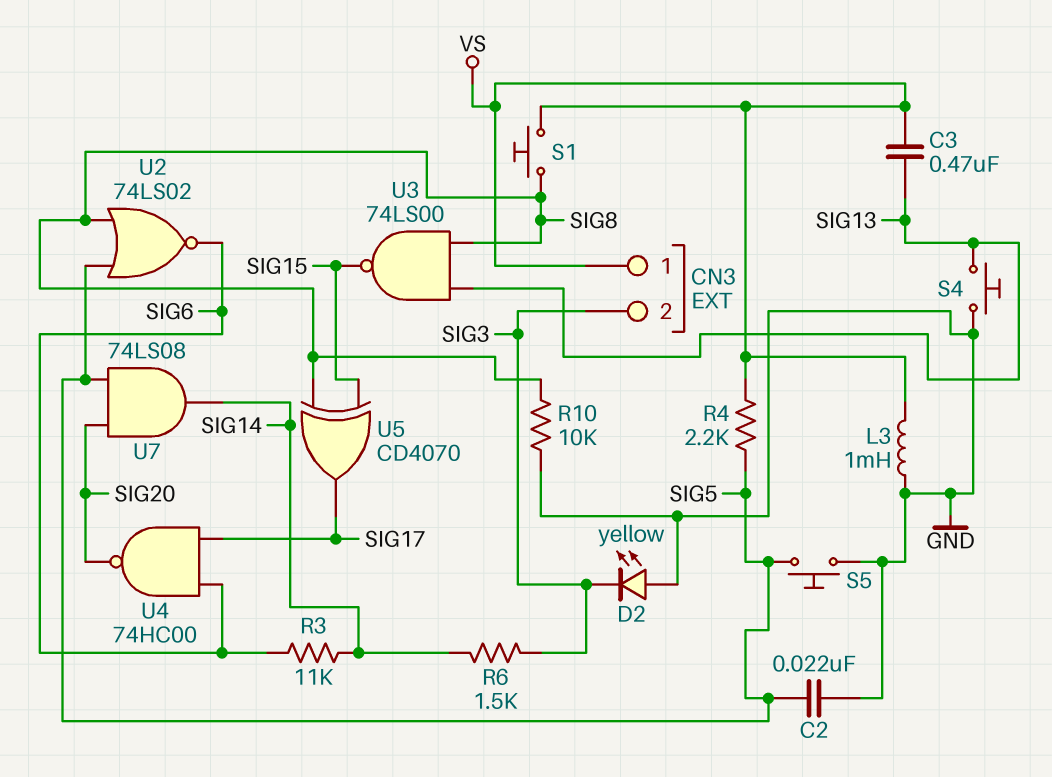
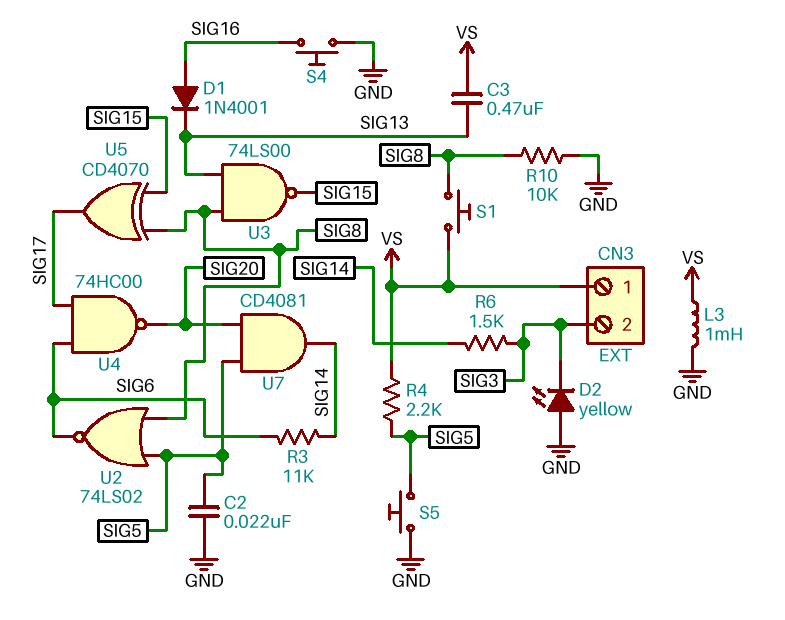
D1: none -> diode 1N4001 (A SIG16, K SIG13)
S4: button (GND, SIG13) -> button (GND, SIG16)
U7: AND 74LS08 (in SIG5, in SIG20, out SIG14) -> AND CD4081 (in SIG5, in SIG20, out SIG14)

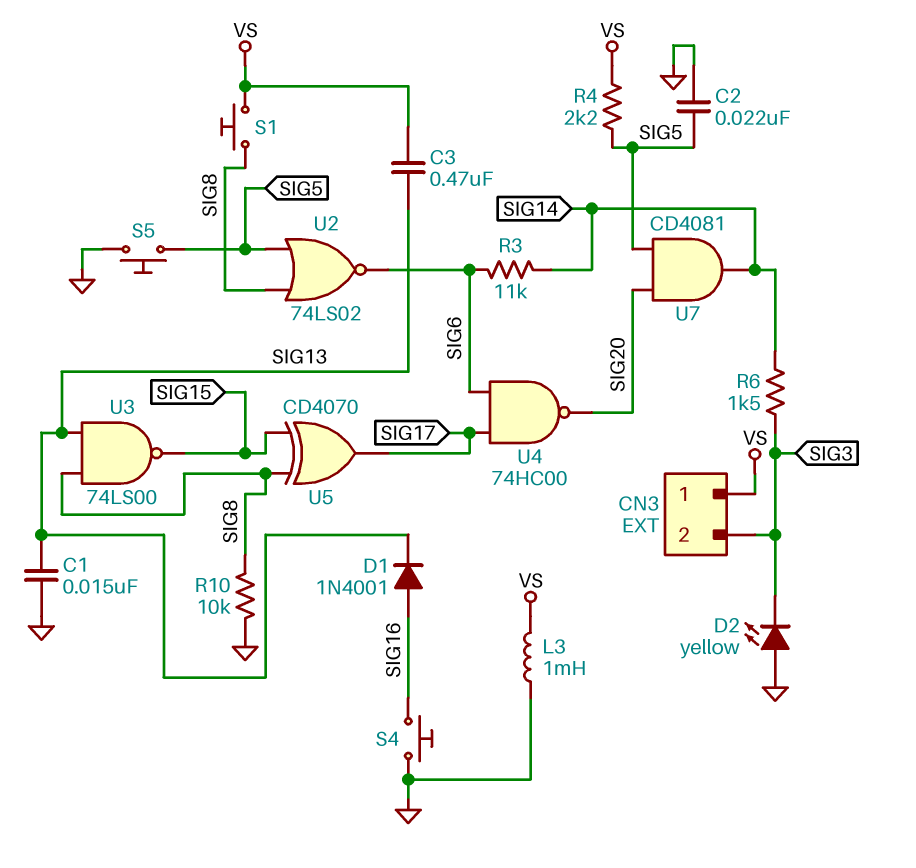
C1: none -> 15nF (GND, SIG13)

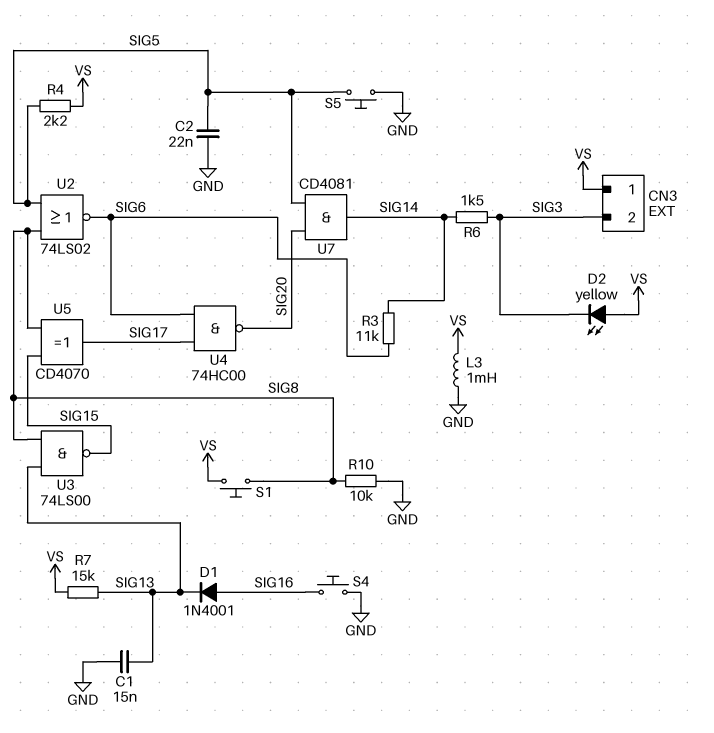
C3: 470nF (SIG13, VS) -> none
D2: LED yellow (A GND, K SIG3) -> LED yellow (A VS, K SIG3)
R7: none -> 15k (SIG13, VS)

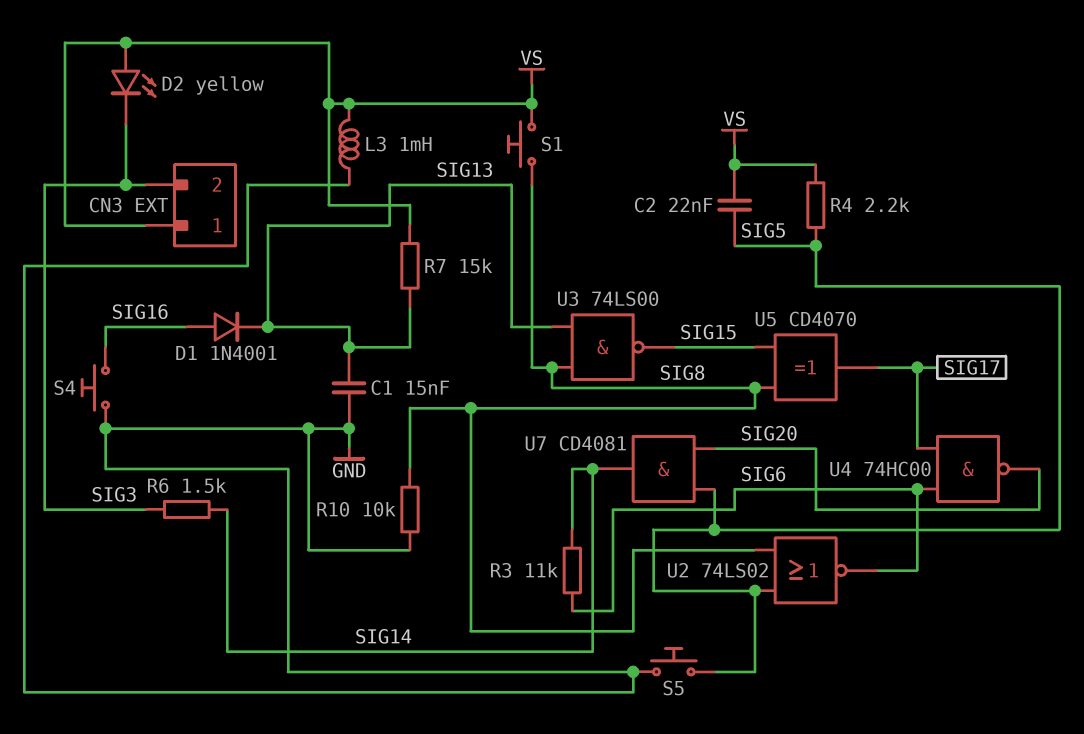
C2: 22nF (GND, SIG5) -> 22nF (SIG5, VS)

